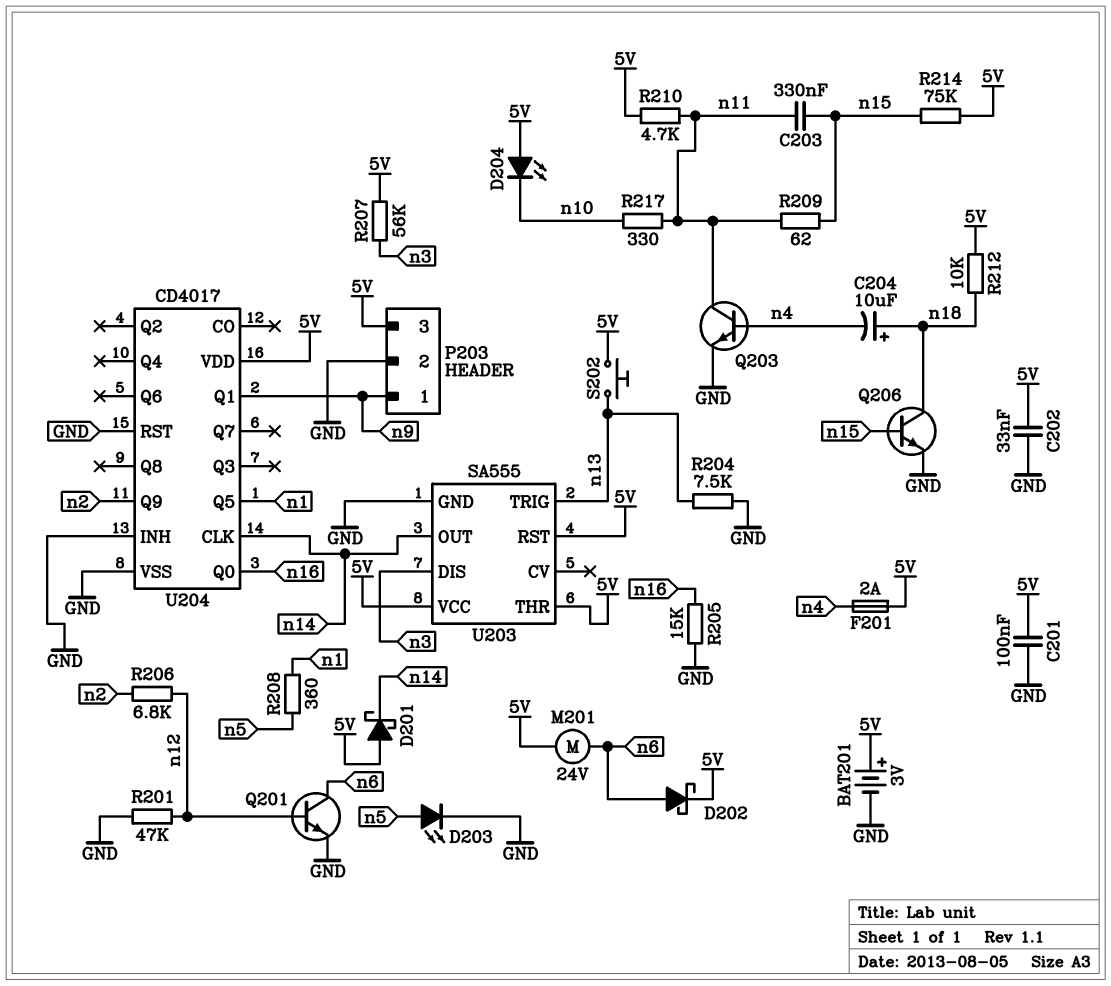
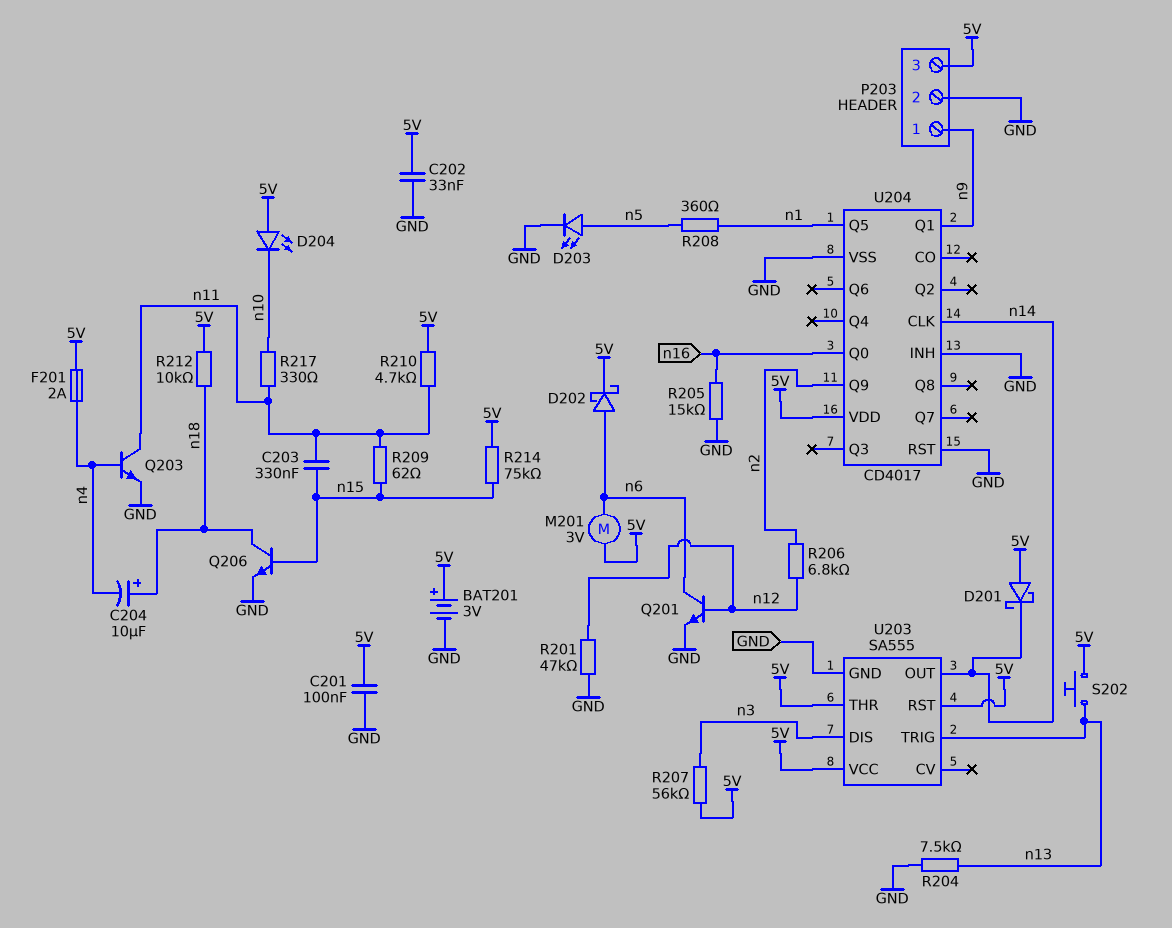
M201: motor 24V (5V, n6) -> motor 3V (5V, n6)

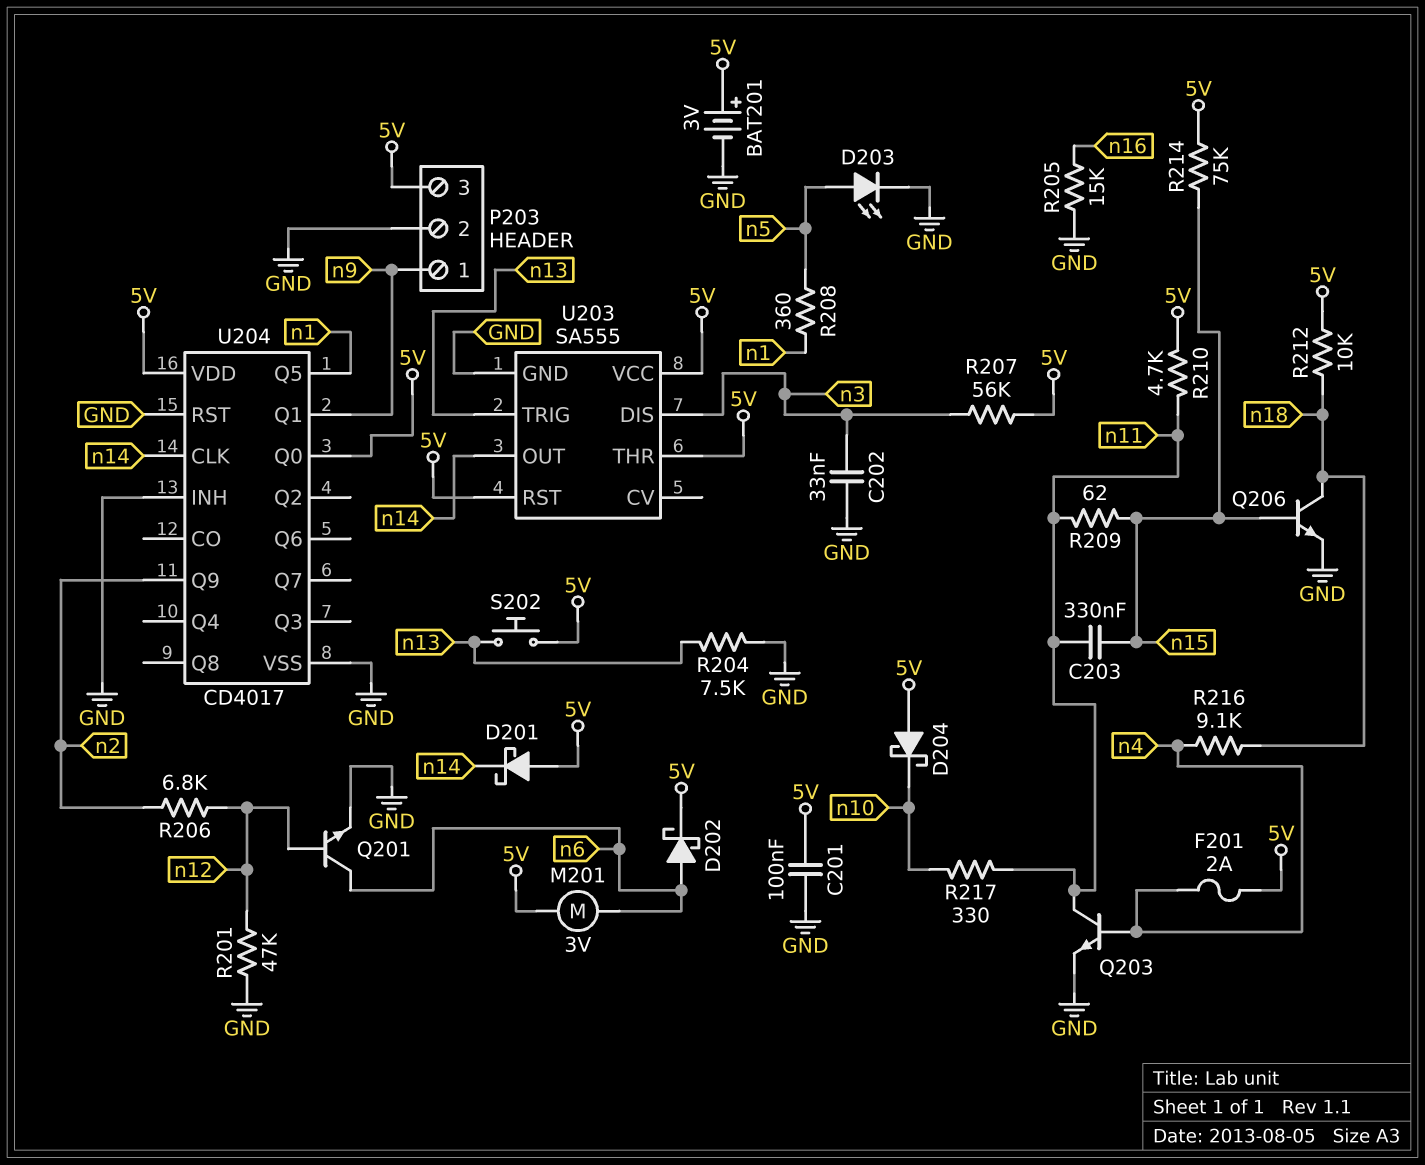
C202: 33nF (5V, GND) -> 33nF (GND, n3)
C204: 10uF (plus n18, minus n4) -> none
D204: LED (A 5V, K n10) -> schottky (A 5V, K n10)
R216: none -> 9.1k (n4, n18)
U204 pin Q0: n16 -> 5V

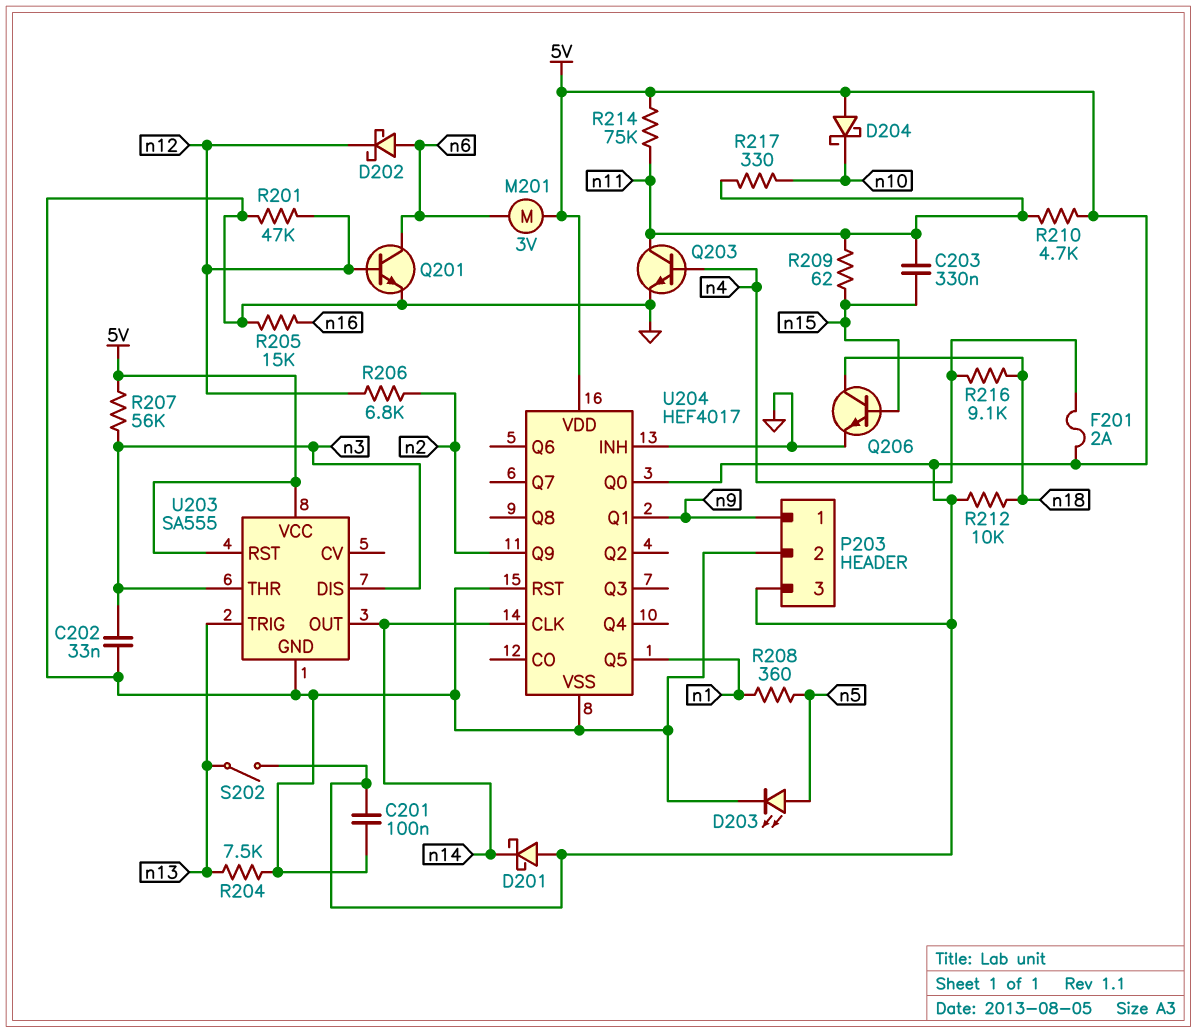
BAT201: 3V (plus 5V, minus GND) -> none
D202: schottky (A n6, K 5V) -> schottky (A n6, K n12)
R214: 75k (5V, n15) -> 75k (5V, n11)
S202: button (5V, n13) -> switch (5V, n13)
U203 pin THR: 5V -> n3
U204: CD4017 -> HEF4017

